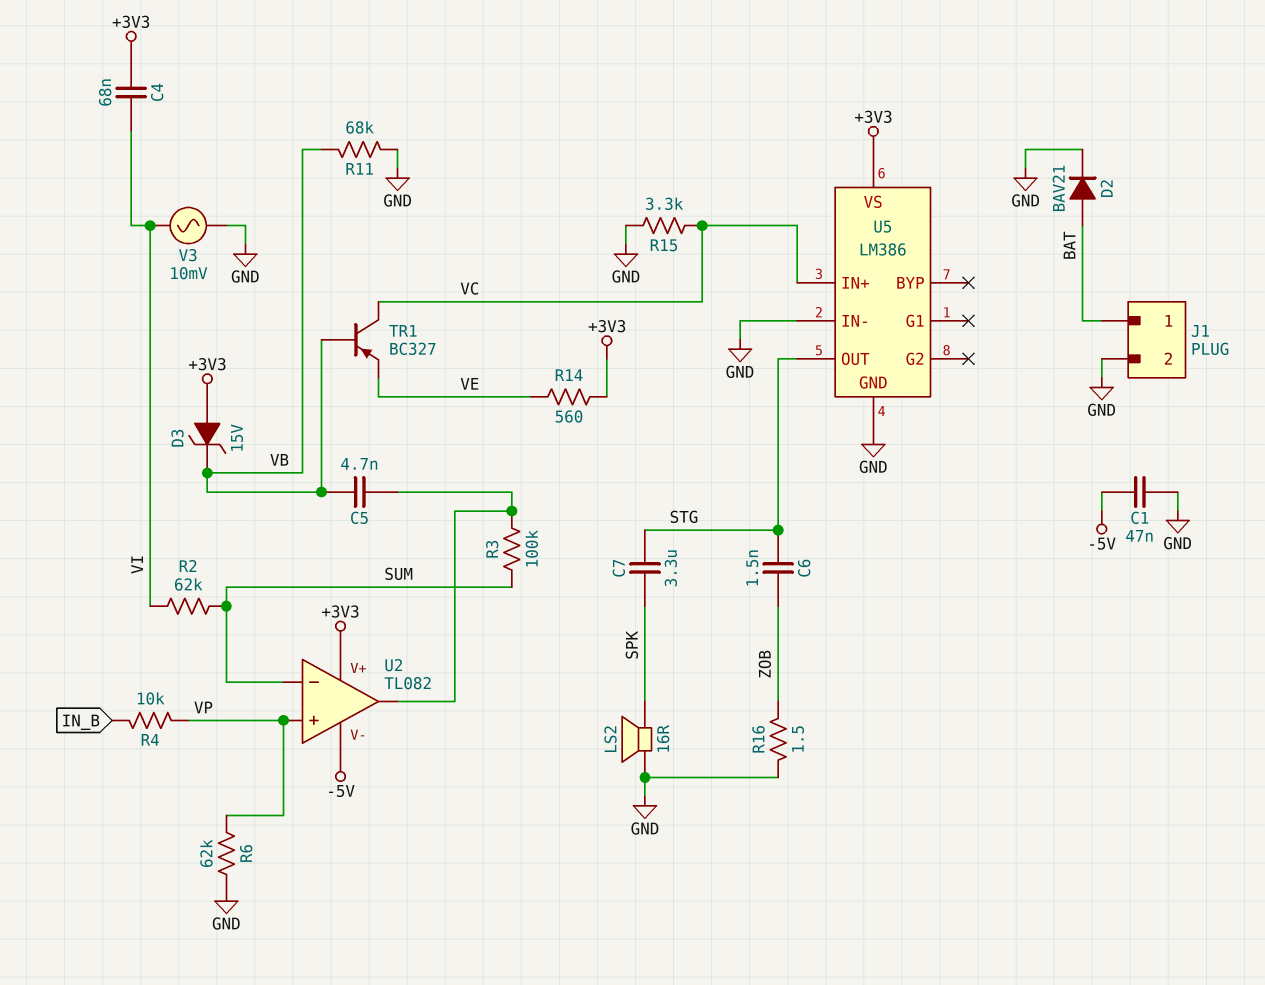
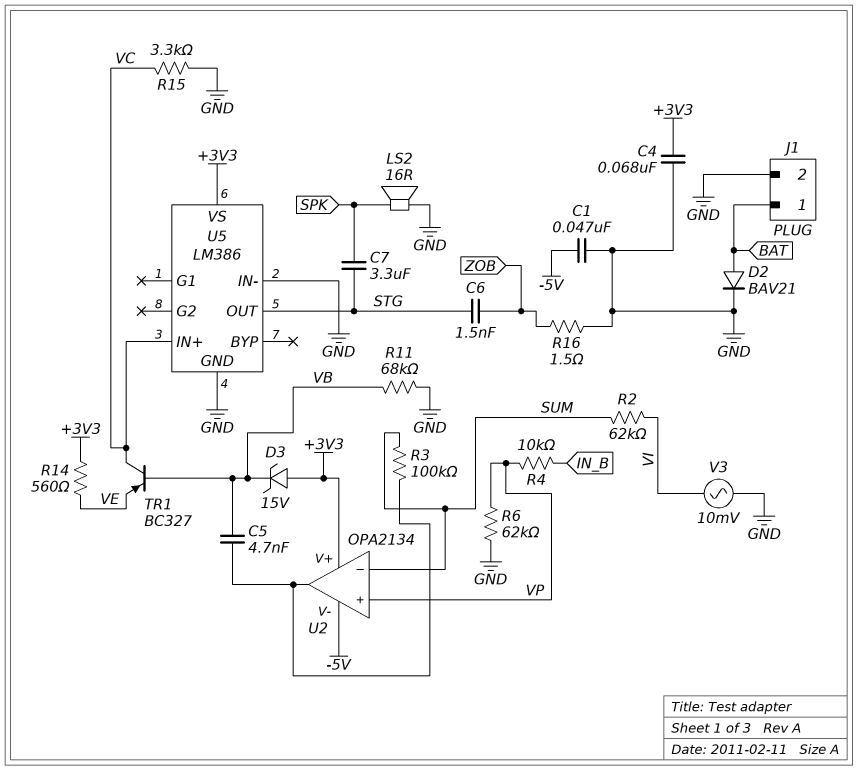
C4: 68nF (+3V3, VI) -> 68nF (+3V3, GND)
U2: TL082 -> OPA2134

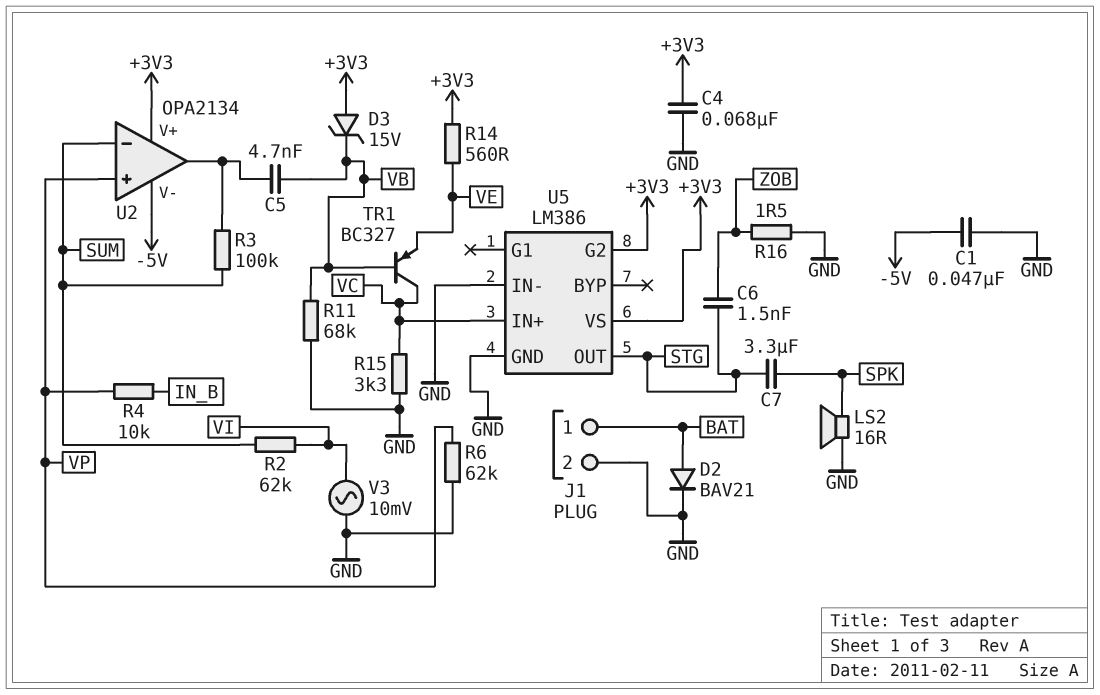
U5 pin G2: none -> +3V3

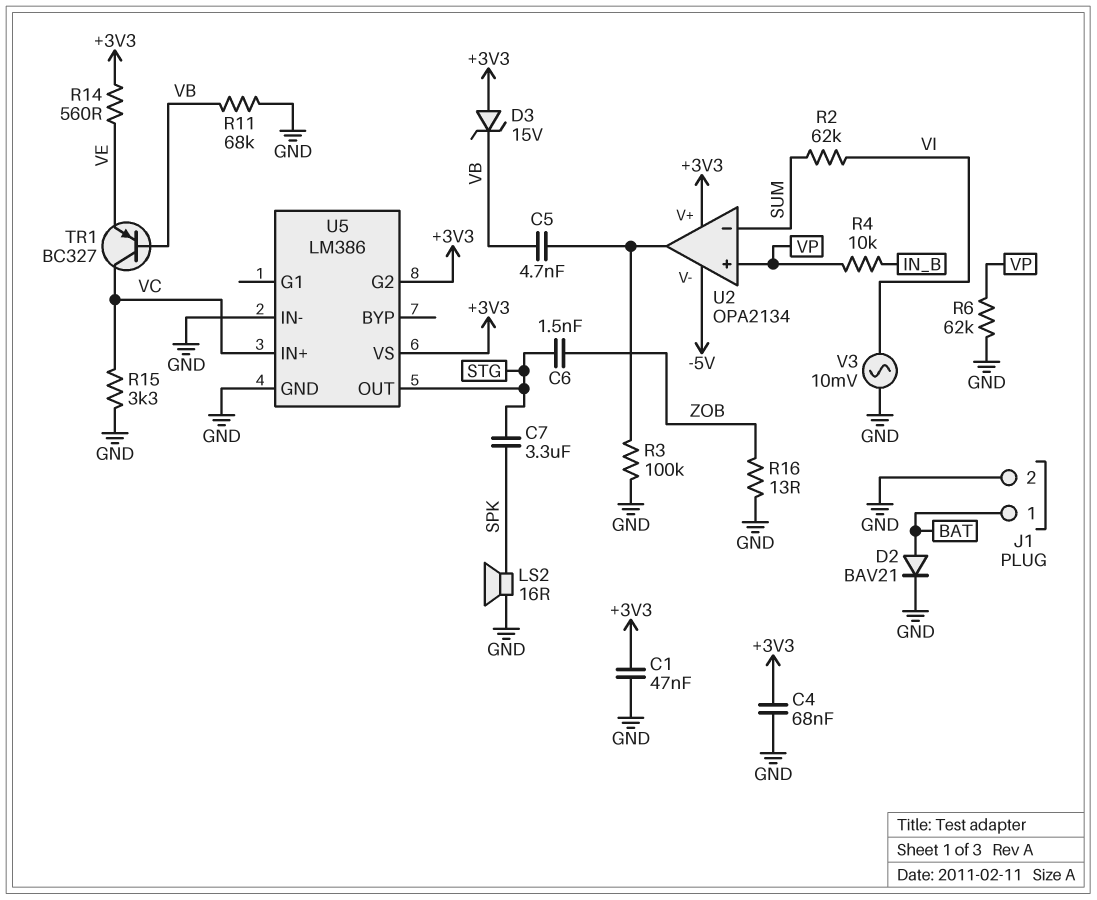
C1: 47nF (-5V, GND) -> 47nF (+3V3, GND)
R3: 100k (SUM, U2/out) -> 100k (GND, U2/out)
R16: 1.5 (GND, ZOB) -> 13 (GND, ZOB)

